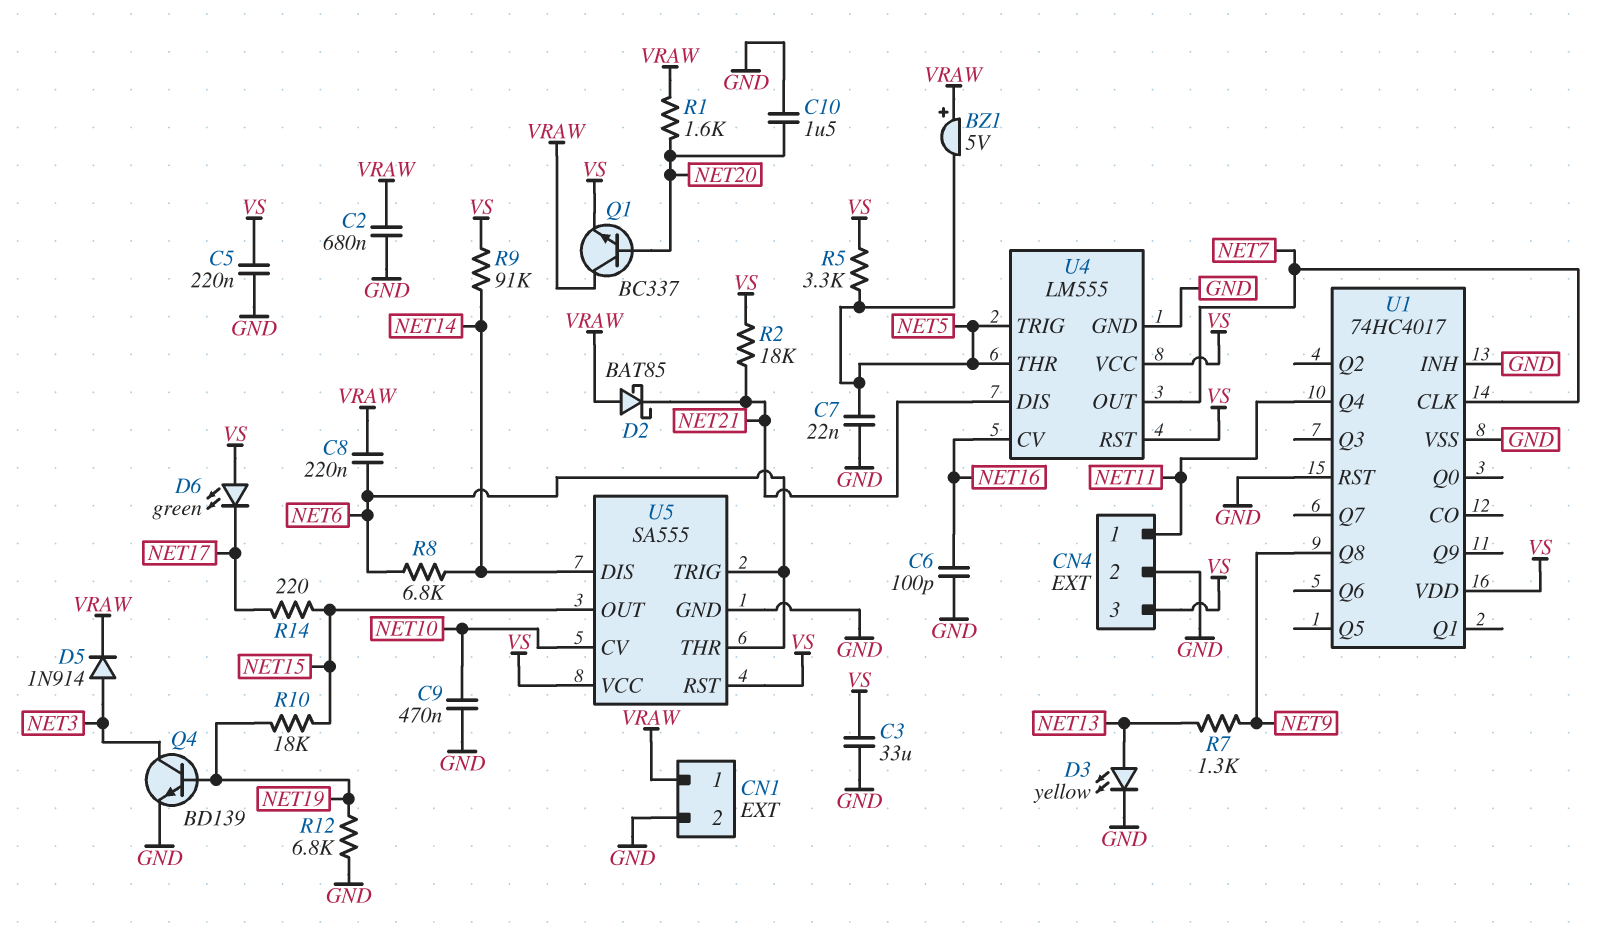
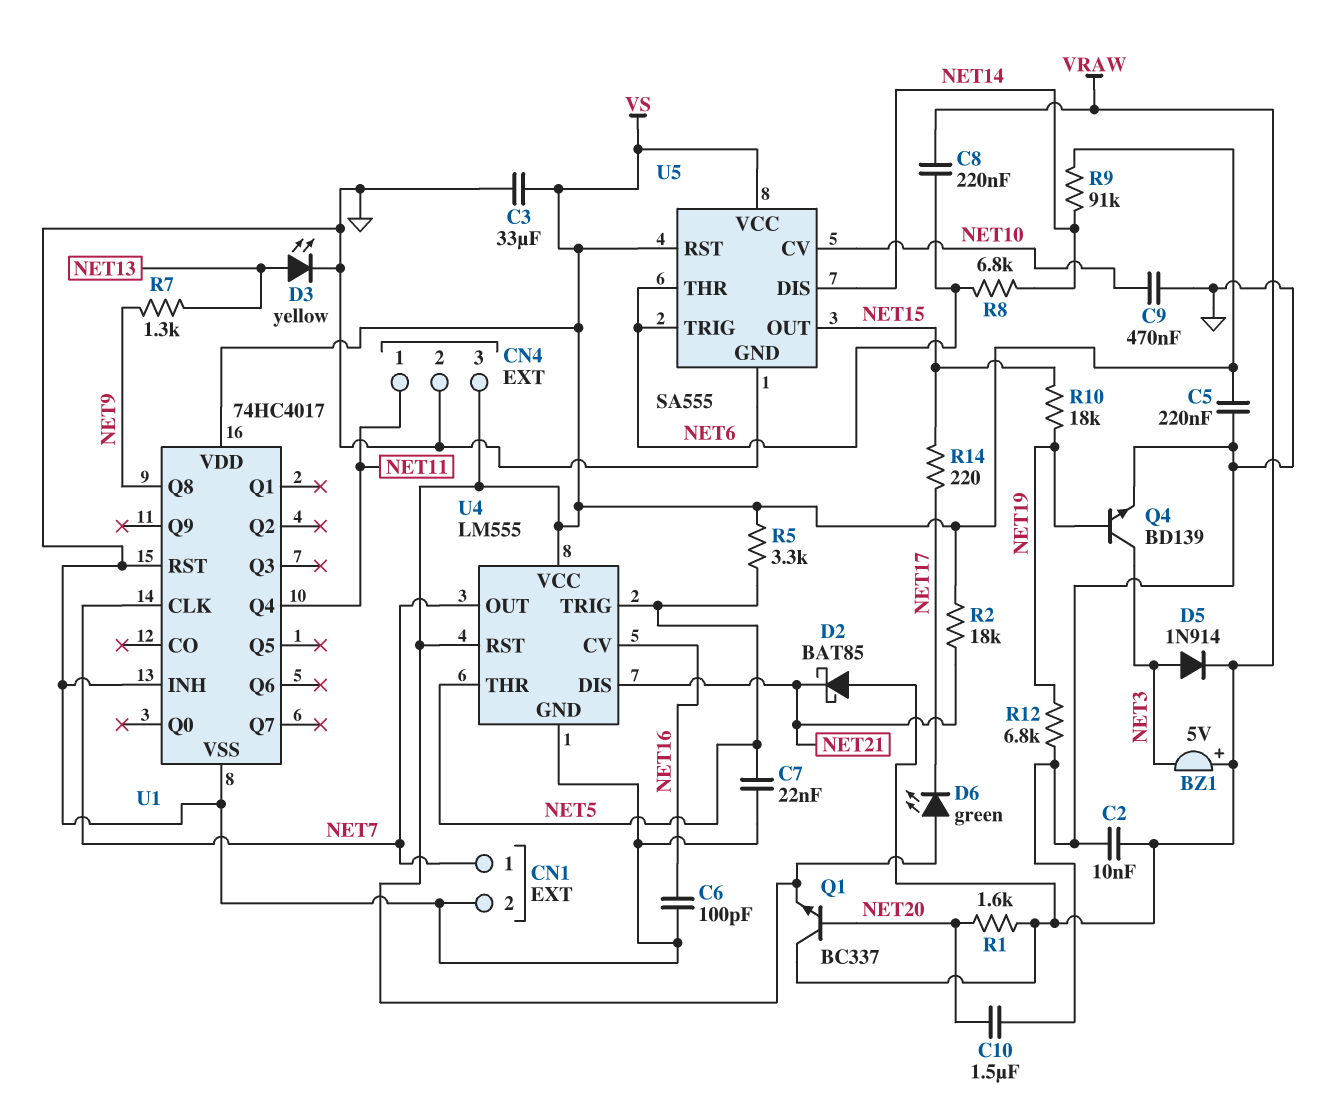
BZ1: buzzer 5V (plus VRAW, minus NET5) -> buzzer 5V (plus VRAW, minus NET3)
C2: 680nF (GND, VRAW) -> 10nF (GND, VRAW)
CN1 pin 1: VRAW -> NET7

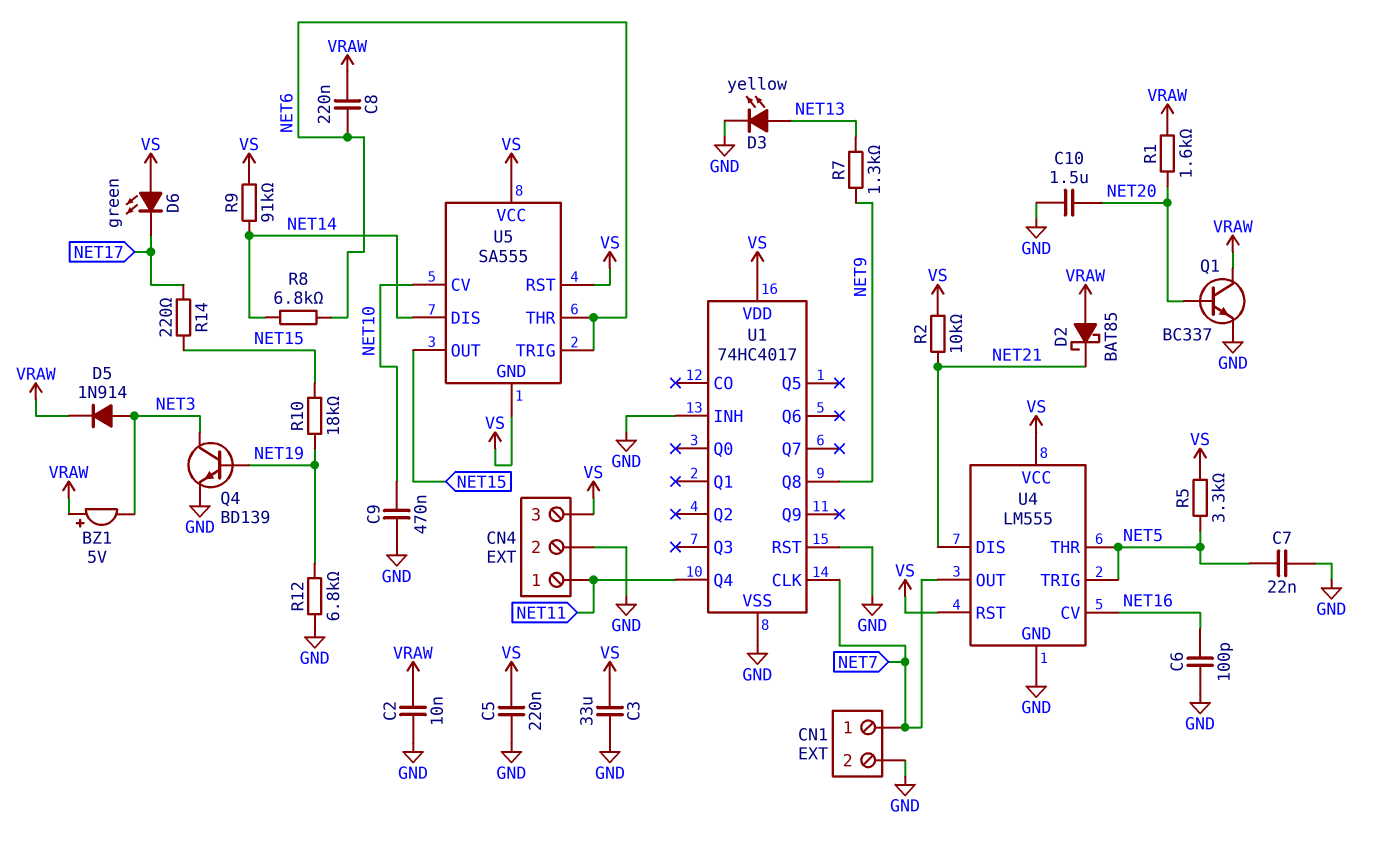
Q1: NPN BC337 (B NET20, C VRAW, E VS) -> NPN BC337 (B NET20, C VRAW, E GND)
R2: 18k (NET21, VS) -> 10k (NET21, VS)
U5 pin GND: GND -> VS

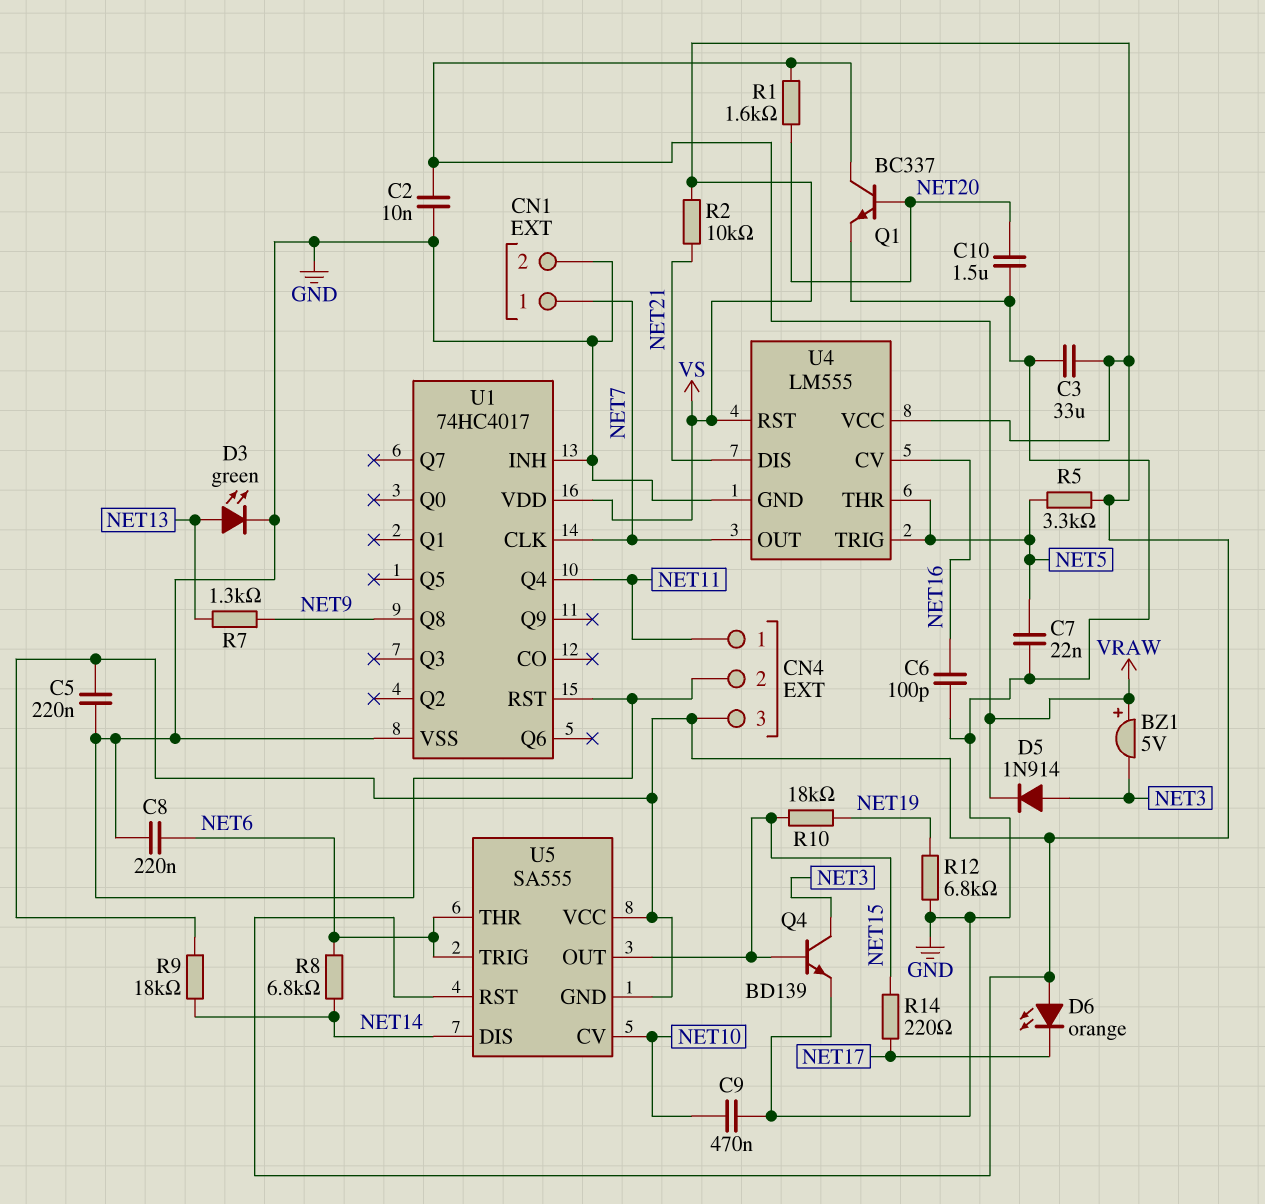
C8: 220nF (NET6, VRAW) -> 220nF (GND, NET6)
D2: schottky BAT85 (A VRAW, K NET21) -> none
D3: LED yellow (A NET13, K GND) -> LED green (A NET13, K GND)
D6: LED green (A VS, K NET17) -> LED orange (A VS, K NET17)
Q4: NPN BD139 (B NET19, C NET3, E GND) -> NPN BD139 (B NET15, C NET3, E GND)
R9: 91k (NET14, VS) -> 18k (NET14, VS)

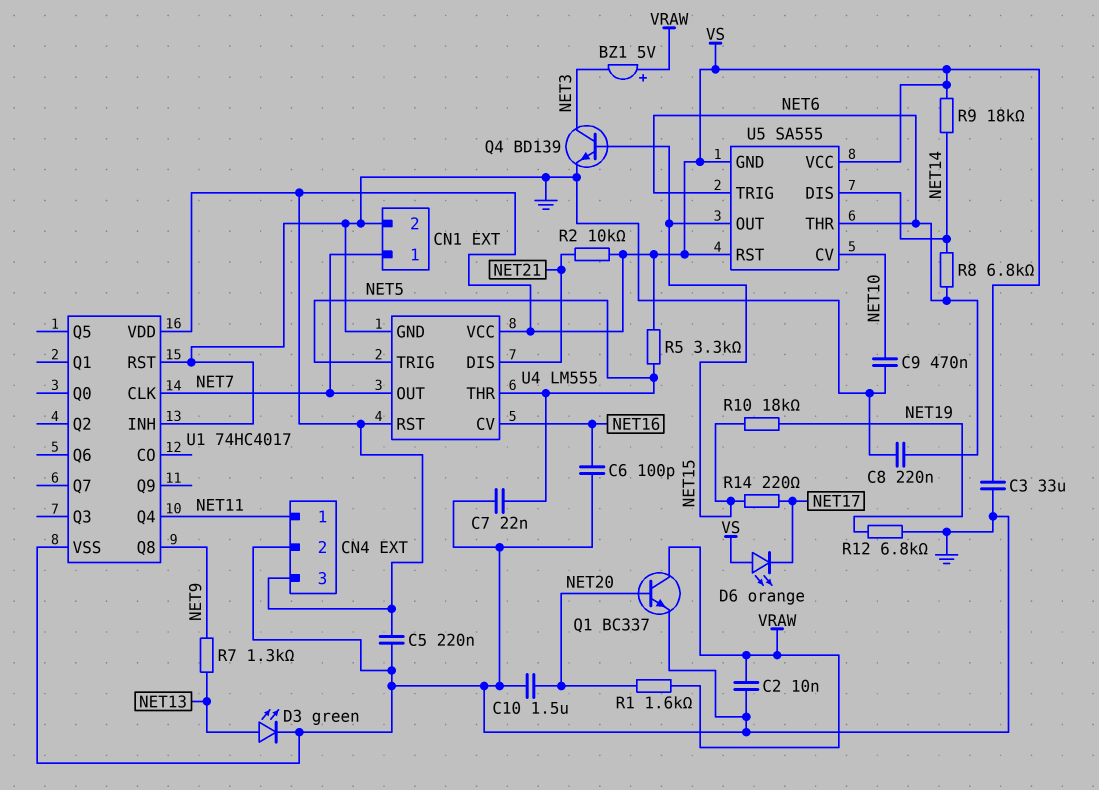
D5: diode 1N914 (A NET3, K VRAW) -> none

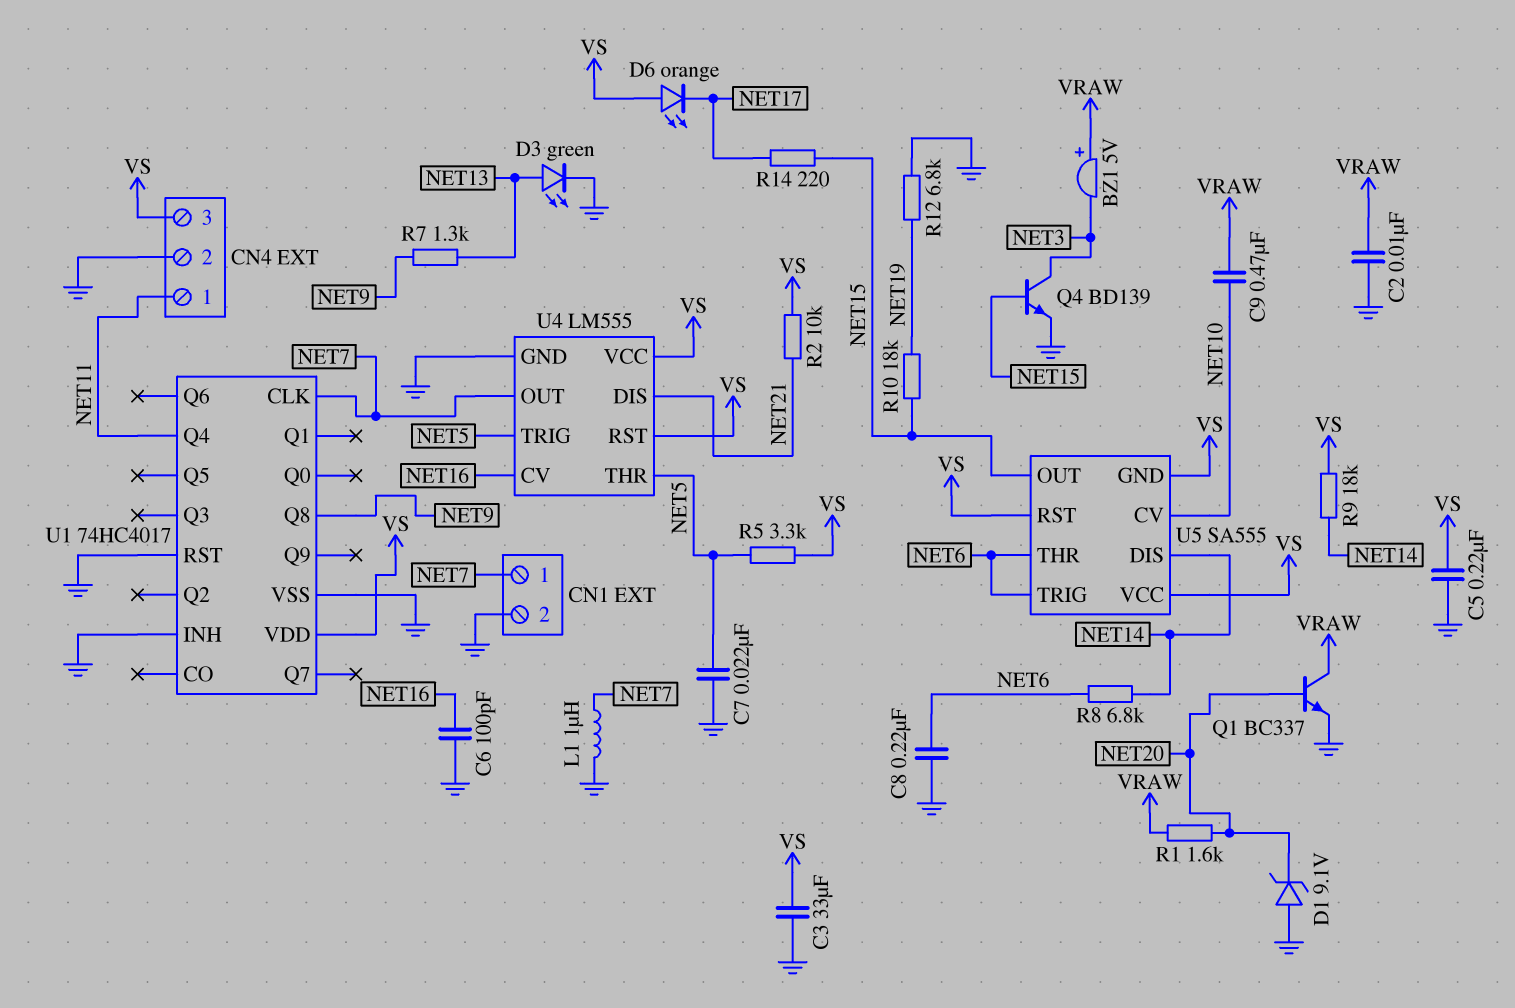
C9: 470nF (GND, NET10) -> 470nF (NET10, VRAW)
C10: 1.5uF (GND, NET20) -> none
D1: none -> zener 9.1V (A GND, K NET20)
L1: none -> 1uH (GND, NET7)

